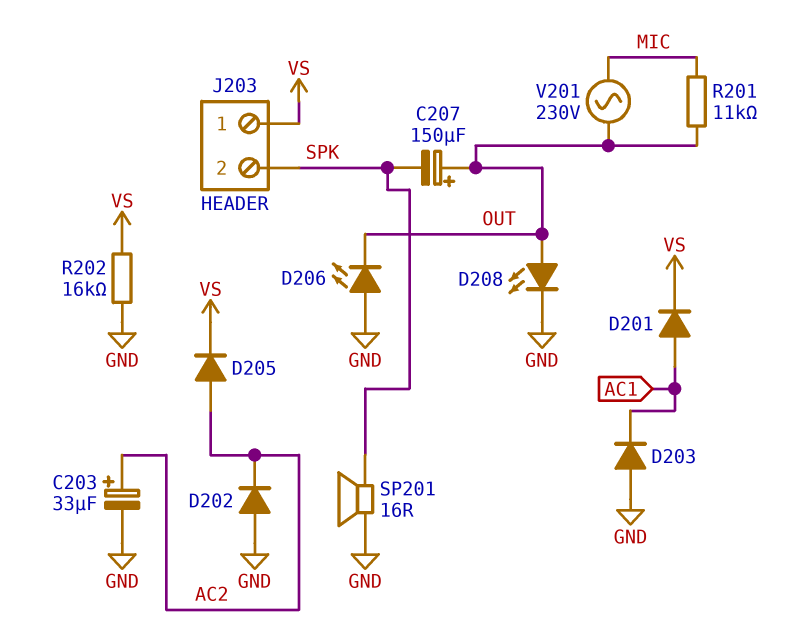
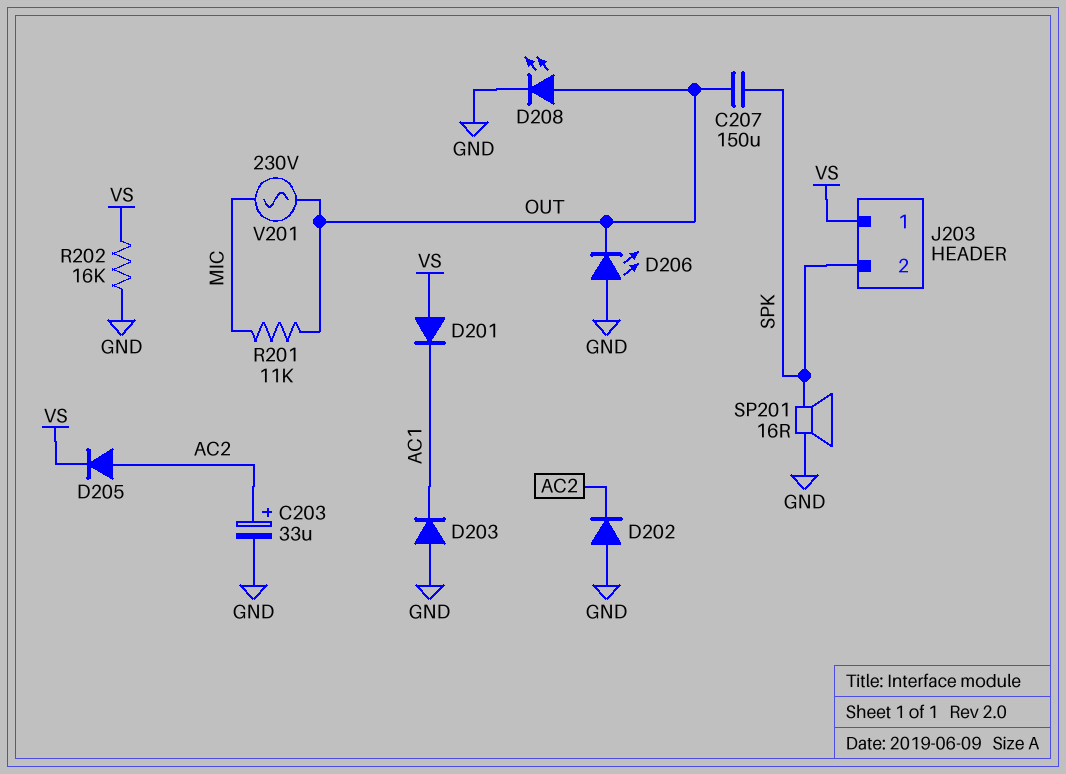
C207: 150uF (plus OUT, minus SPK) -> 150uF (OUT, SPK)
D201: diode (A AC1, K VS) -> diode (A VS, K AC1)

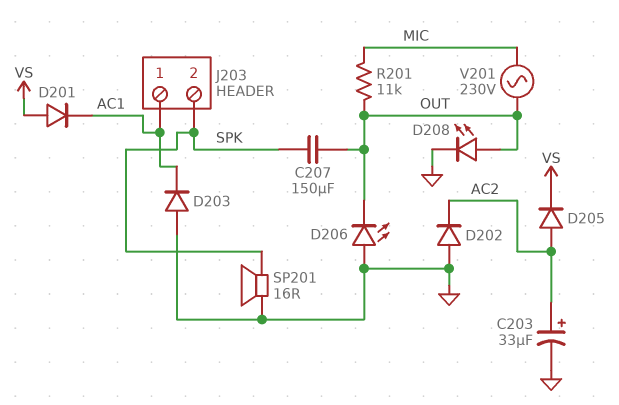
J203 pin 1: VS -> AC1
R202: 16k (GND, VS) -> none

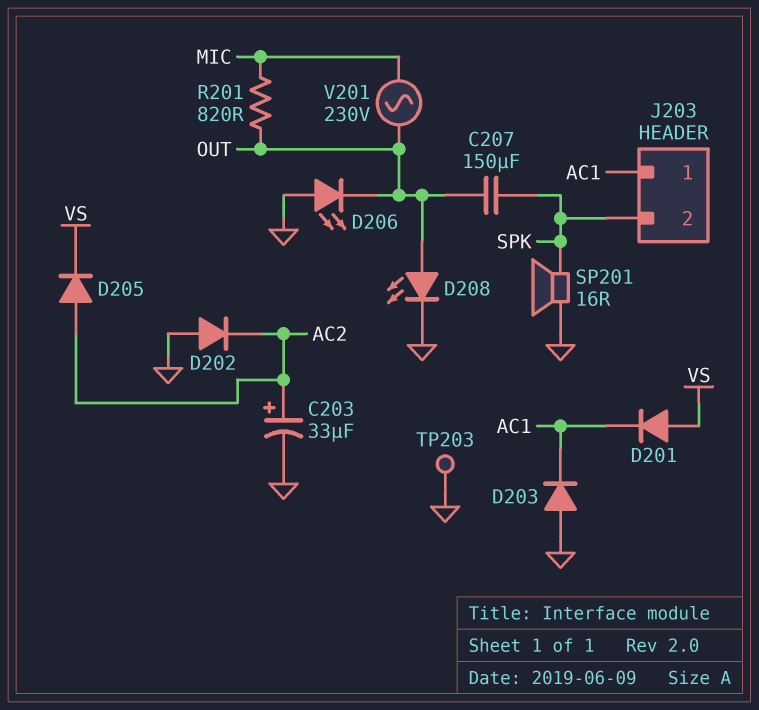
R201: 11k (MIC, OUT) -> 820 (MIC, OUT)
TP203: none -> test point (GND)

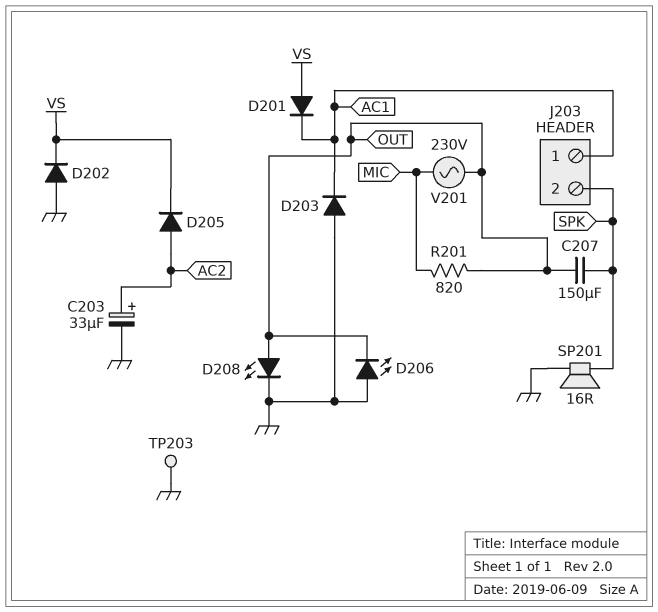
D202: diode (A GND, K AC2) -> diode (A GND, K VS)

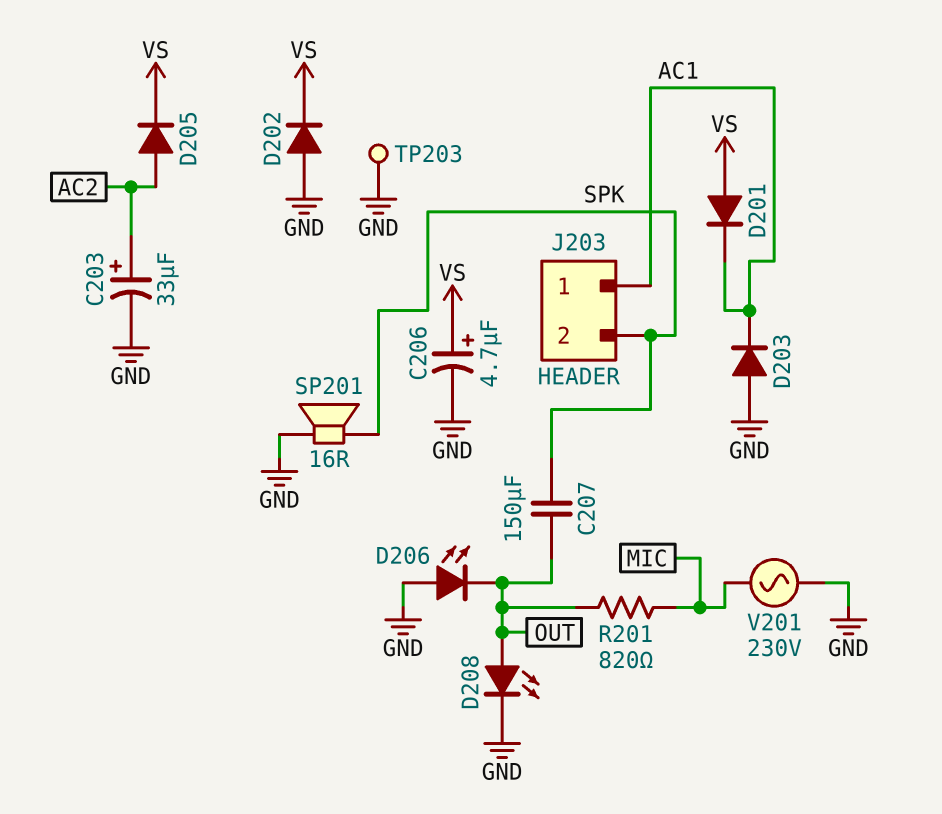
C206: none -> 4.7uF (plus VS, minus GND)
V201: AC 230V (MIC, OUT) -> AC 230V (GND, MIC)

